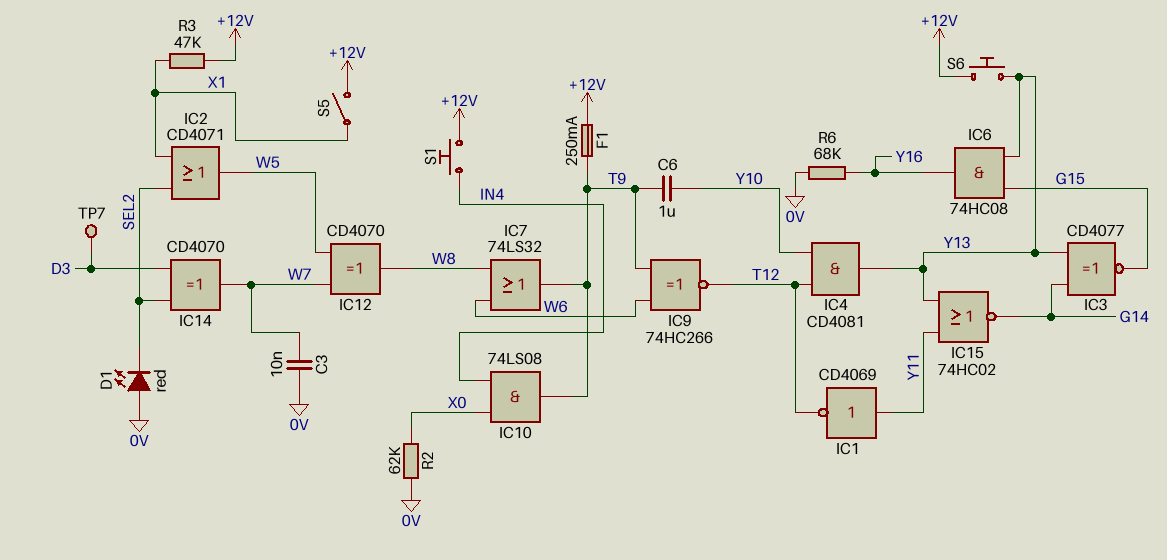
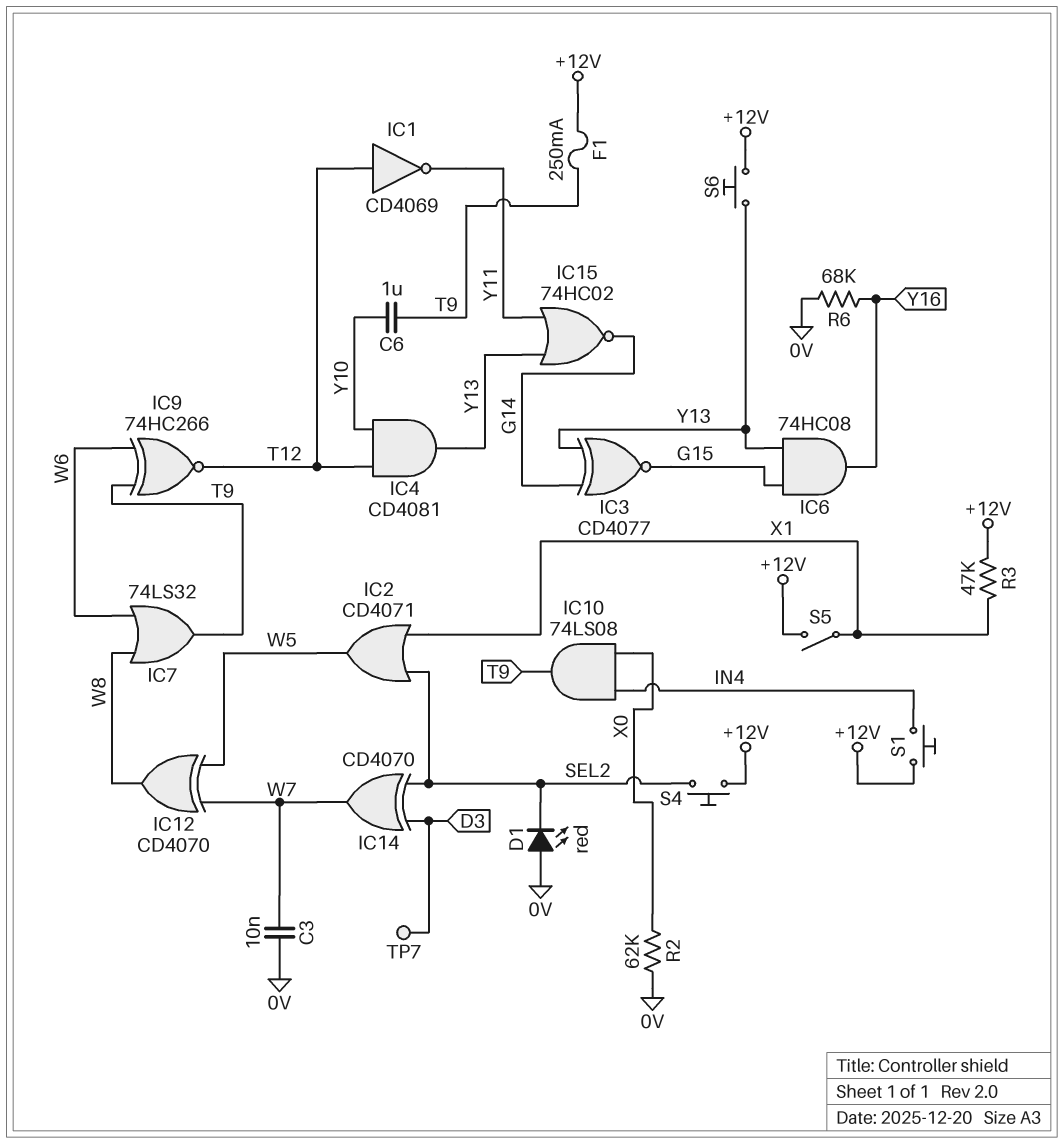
IC1: NOT CD4069 (in Y11, out T12) -> NOT CD4069 (in T12, out Y11)
S4: none -> button (+12V, SEL2)

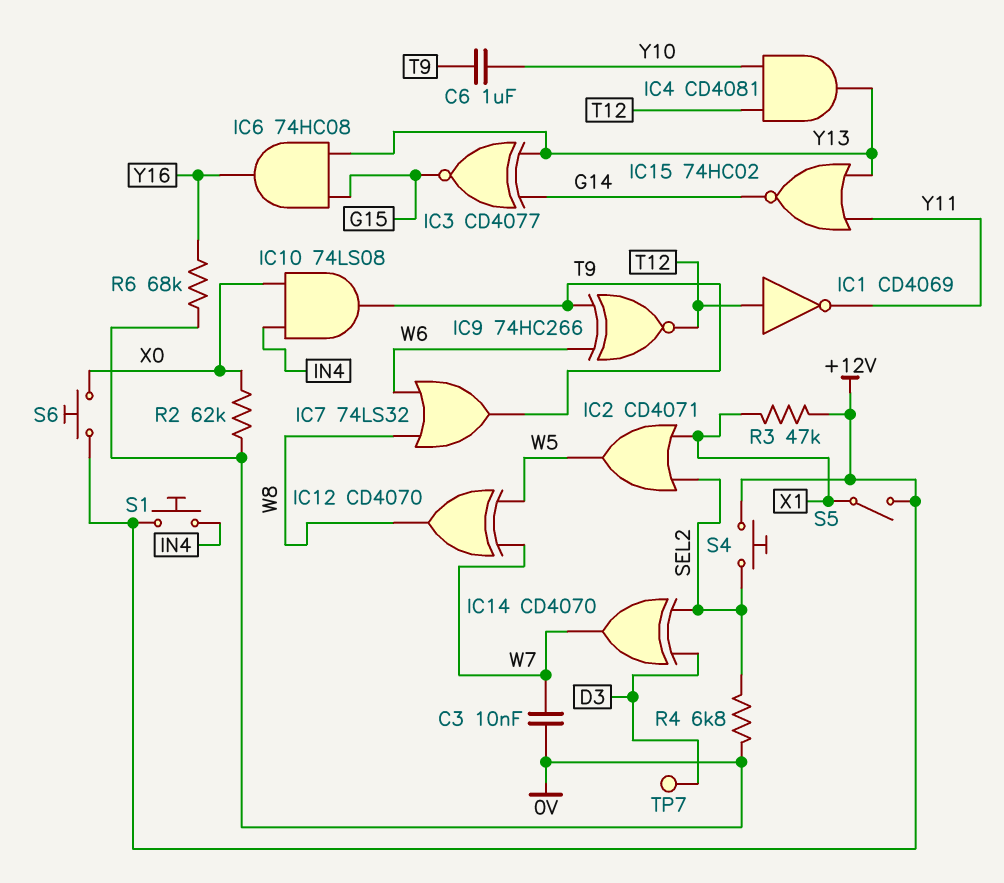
D1: LED red (A 0V, K SEL2) -> none
F1: 250mA (+12V, T9) -> none
R4: none -> 6.8k (0V, SEL2)
S6: button (+12V, Y13) -> button (+12V, X0)

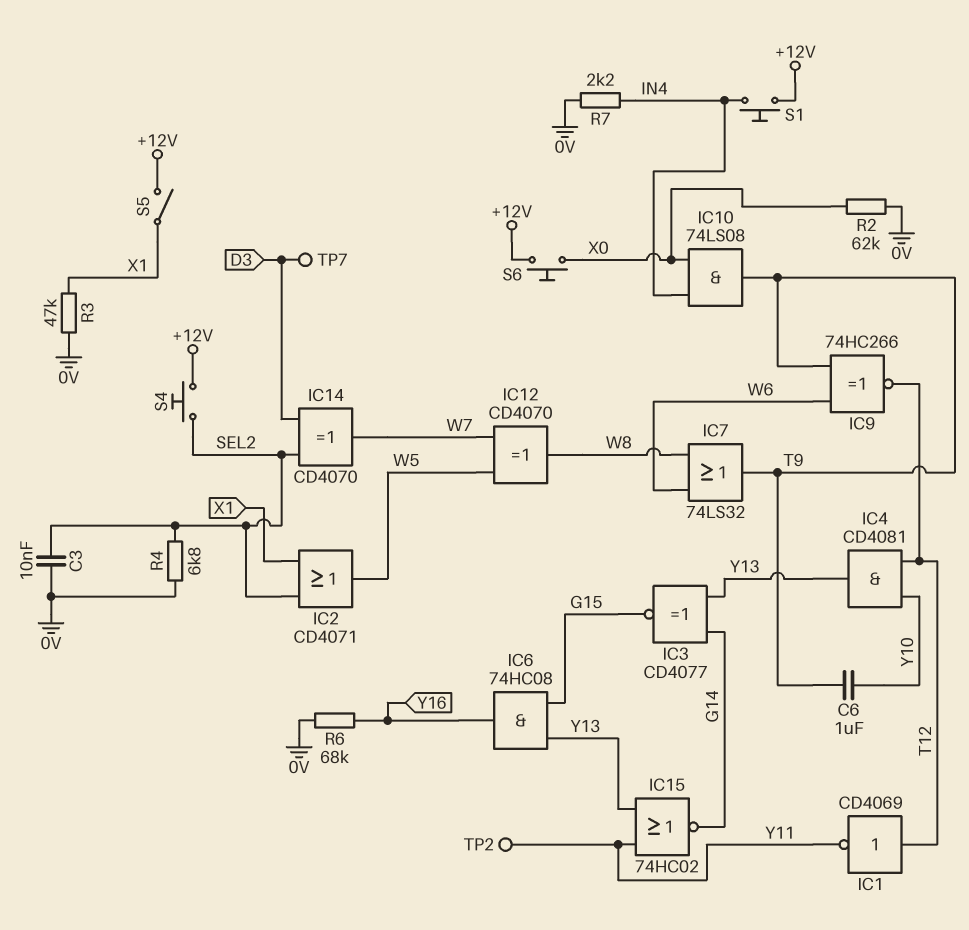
C3: 10nF (0V, W7) -> 10nF (0V, SEL2)
R3: 47k (+12V, X1) -> 47k (0V, X1)
R7: none -> 2.2k (0V, IN4)
TP2: none -> test point (Y11)

